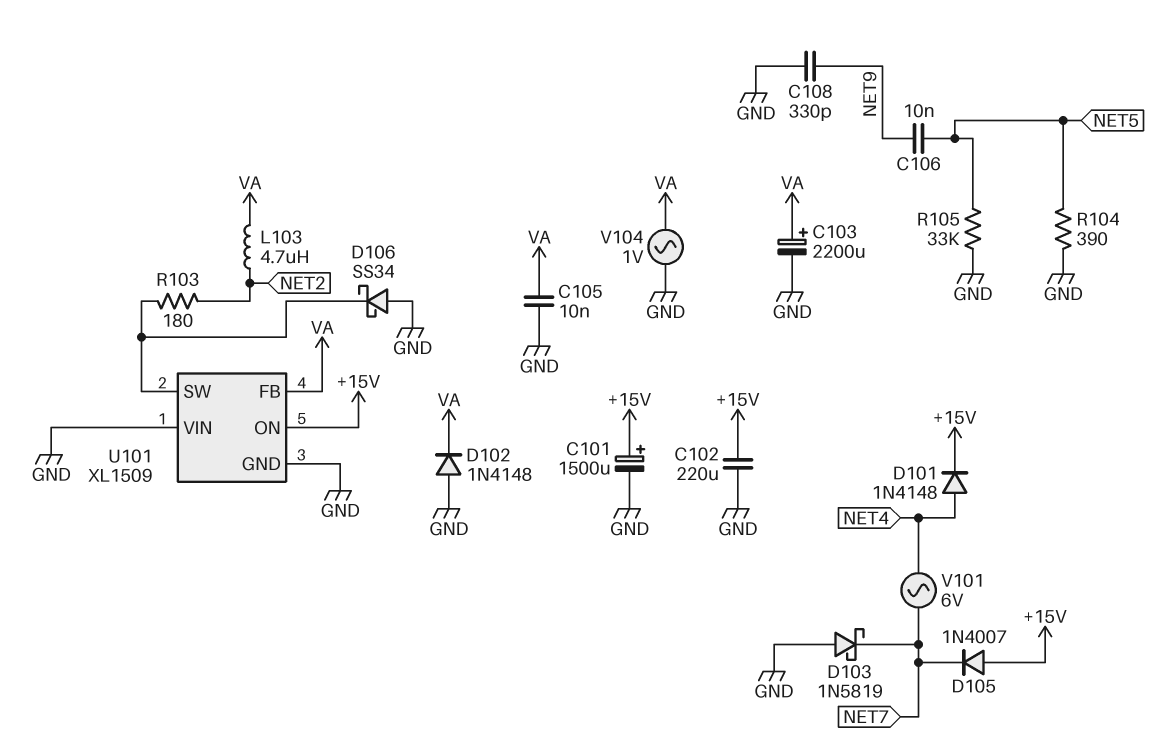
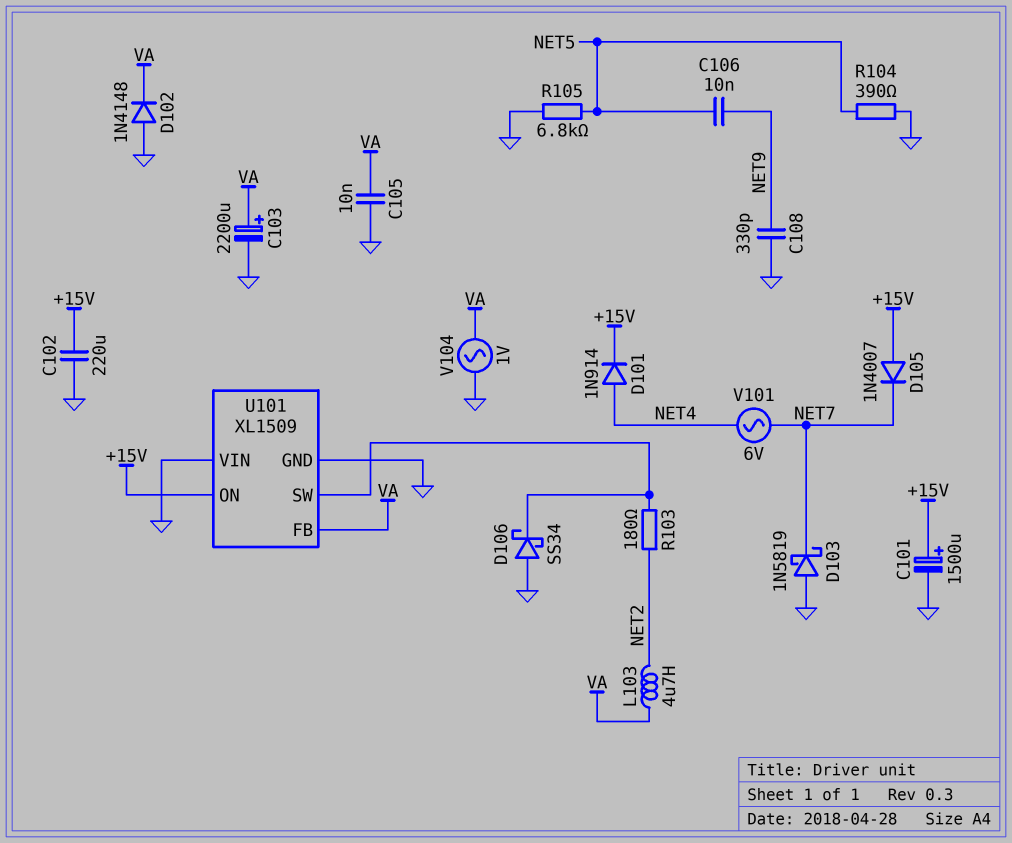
D101: diode 1N4148 (A NET4, K +15V) -> diode 1N914 (A NET4, K +15V)
R105: 33k (GND, NET5) -> 6.8k (GND, NET5)

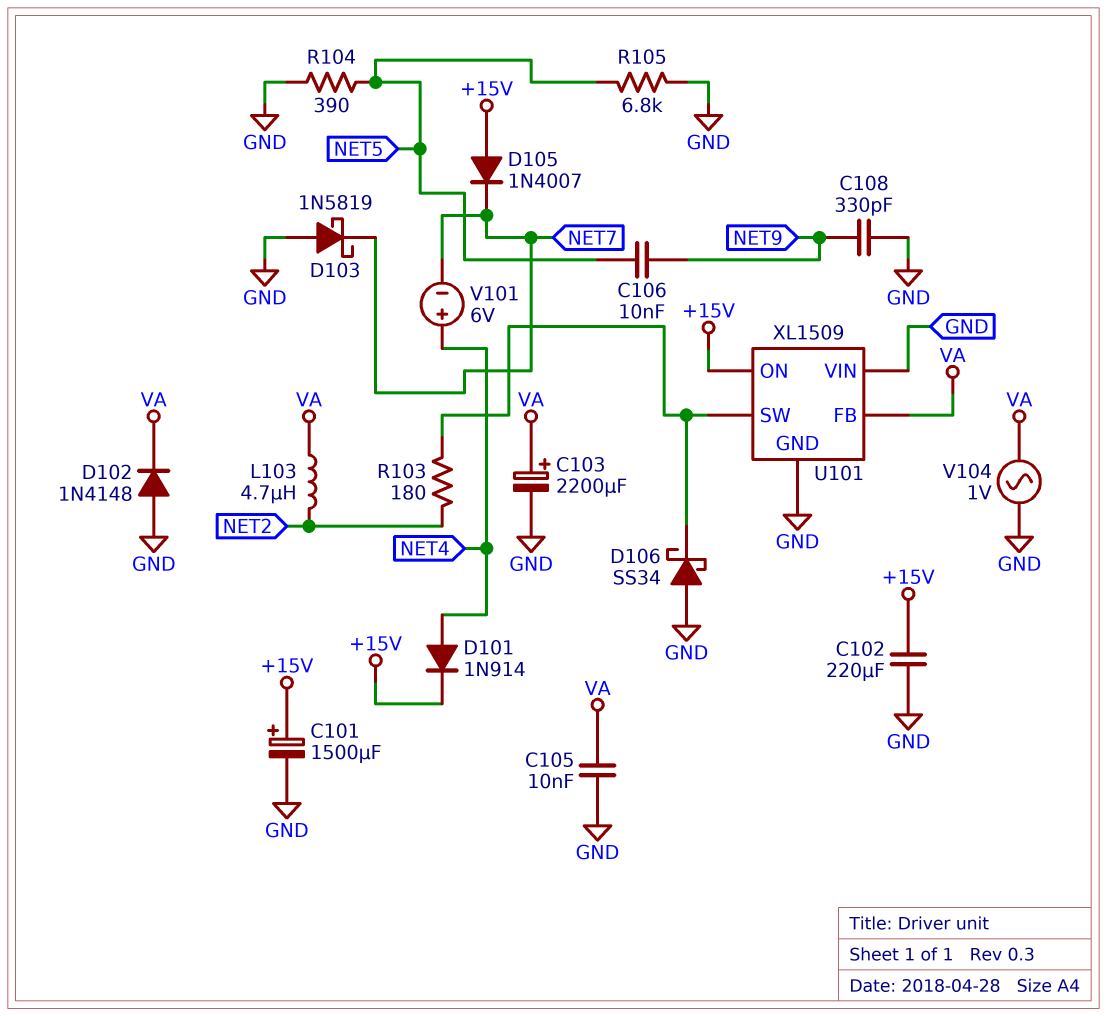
V101: AC 6V (NET4, NET7) -> 6V (plus NET4, minus NET7)

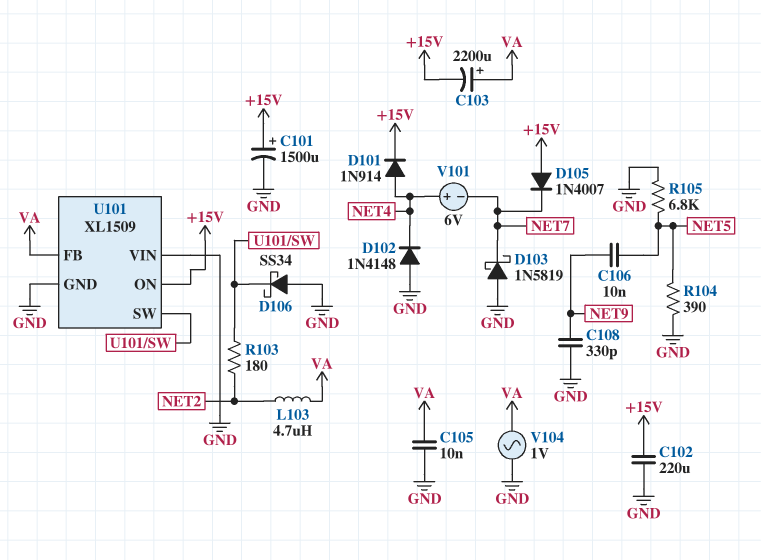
C103: 2200uF (plus VA, minus GND) -> 2200uF (plus VA, minus +15V)
D102: diode 1N4148 (A GND, K VA) -> diode 1N4148 (A GND, K NET4)

